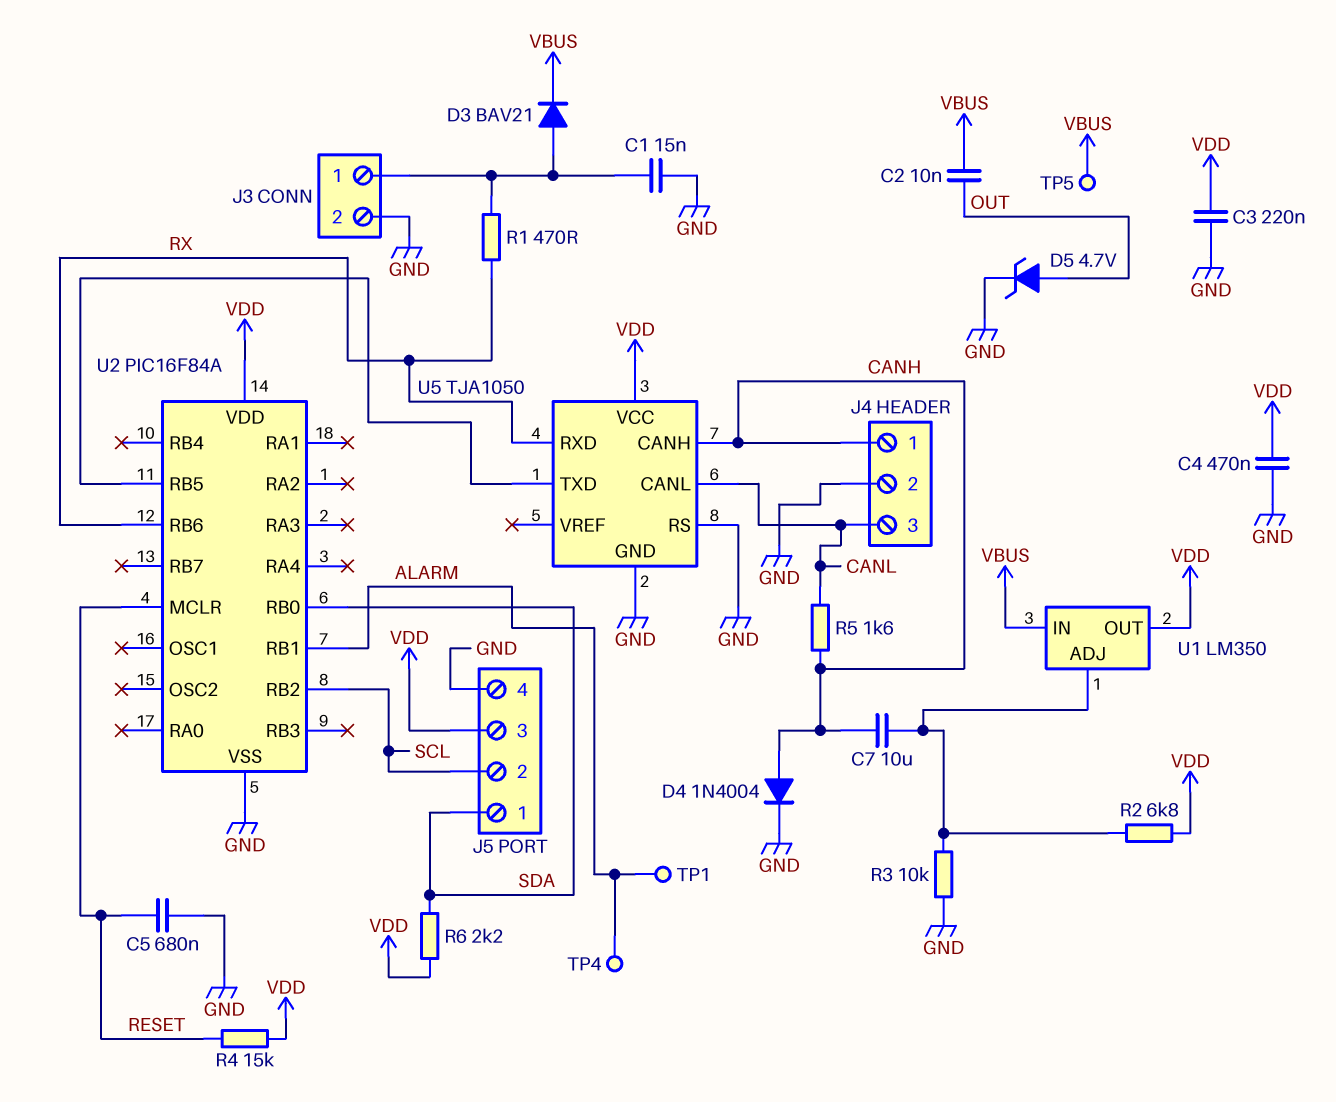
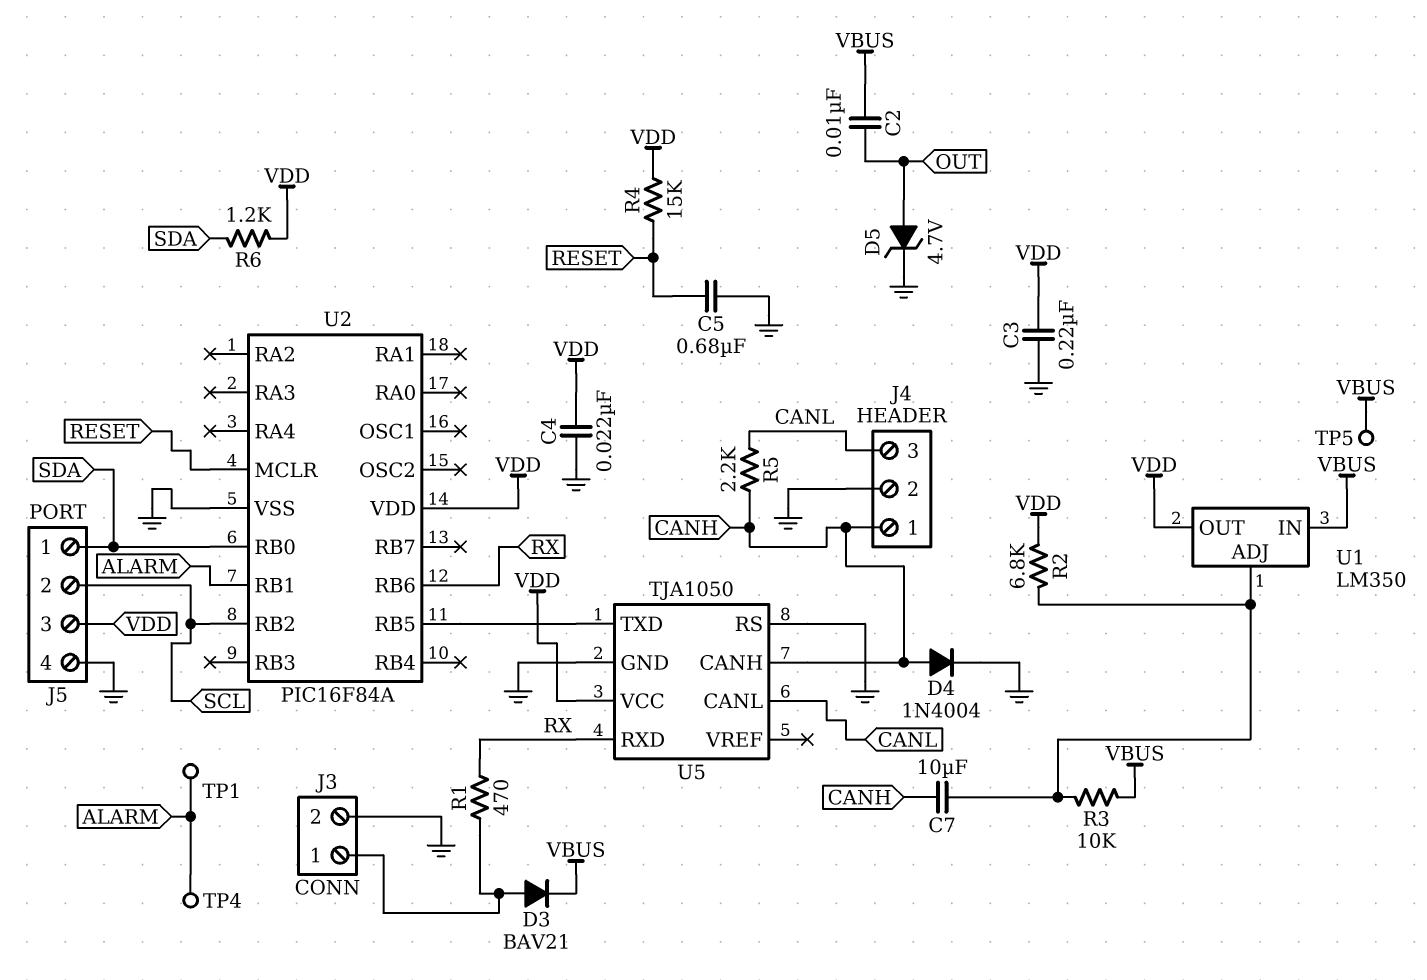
C1: 15nF (GND, J3/1) -> none
C4: 470nF (GND, VDD) -> 22nF (GND, VDD)
R3: 10k (GND, U1/ADJ) -> 10k (U1/ADJ, VBUS)
R5: 1.6k (CANH, CANL) -> 2.2k (CANH, CANL)
R6: 2.2k (SDA, VDD) -> 1.2k (SDA, VDD)

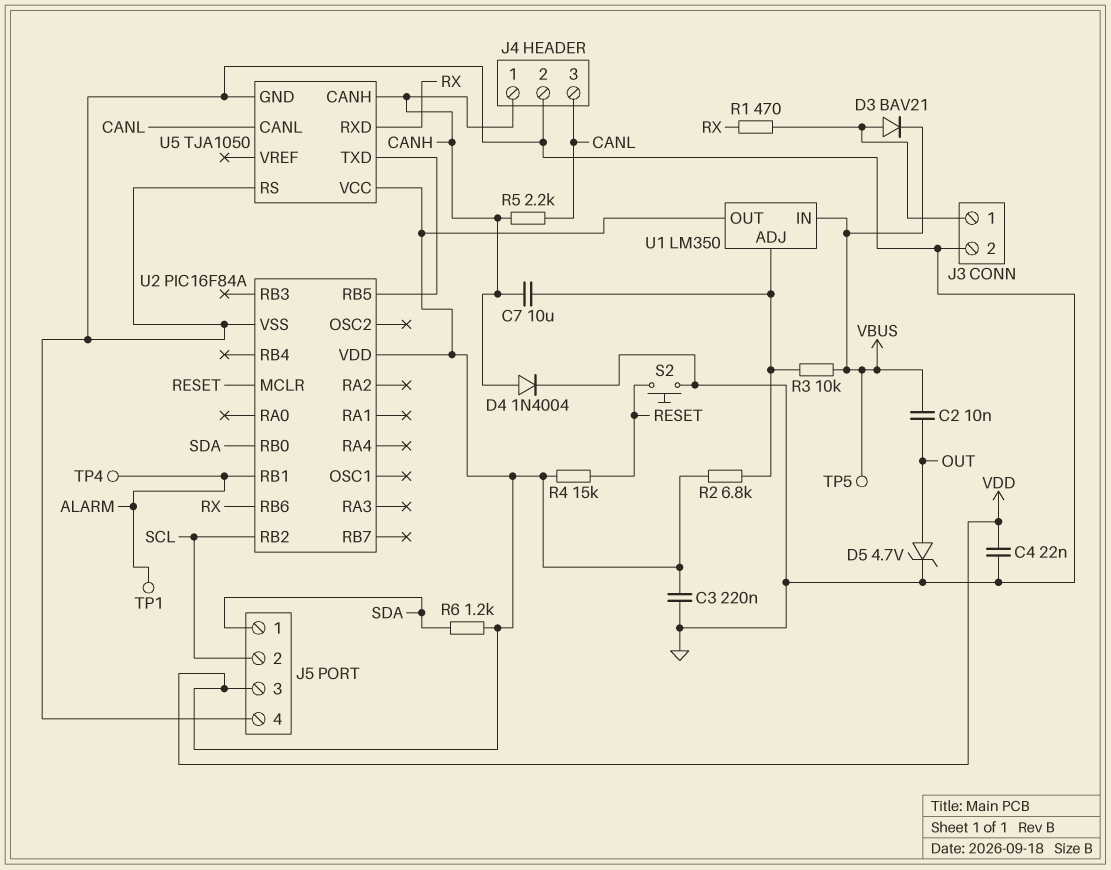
C5: 680nF (GND, RESET) -> none
S2: none -> button (GND, RESET)

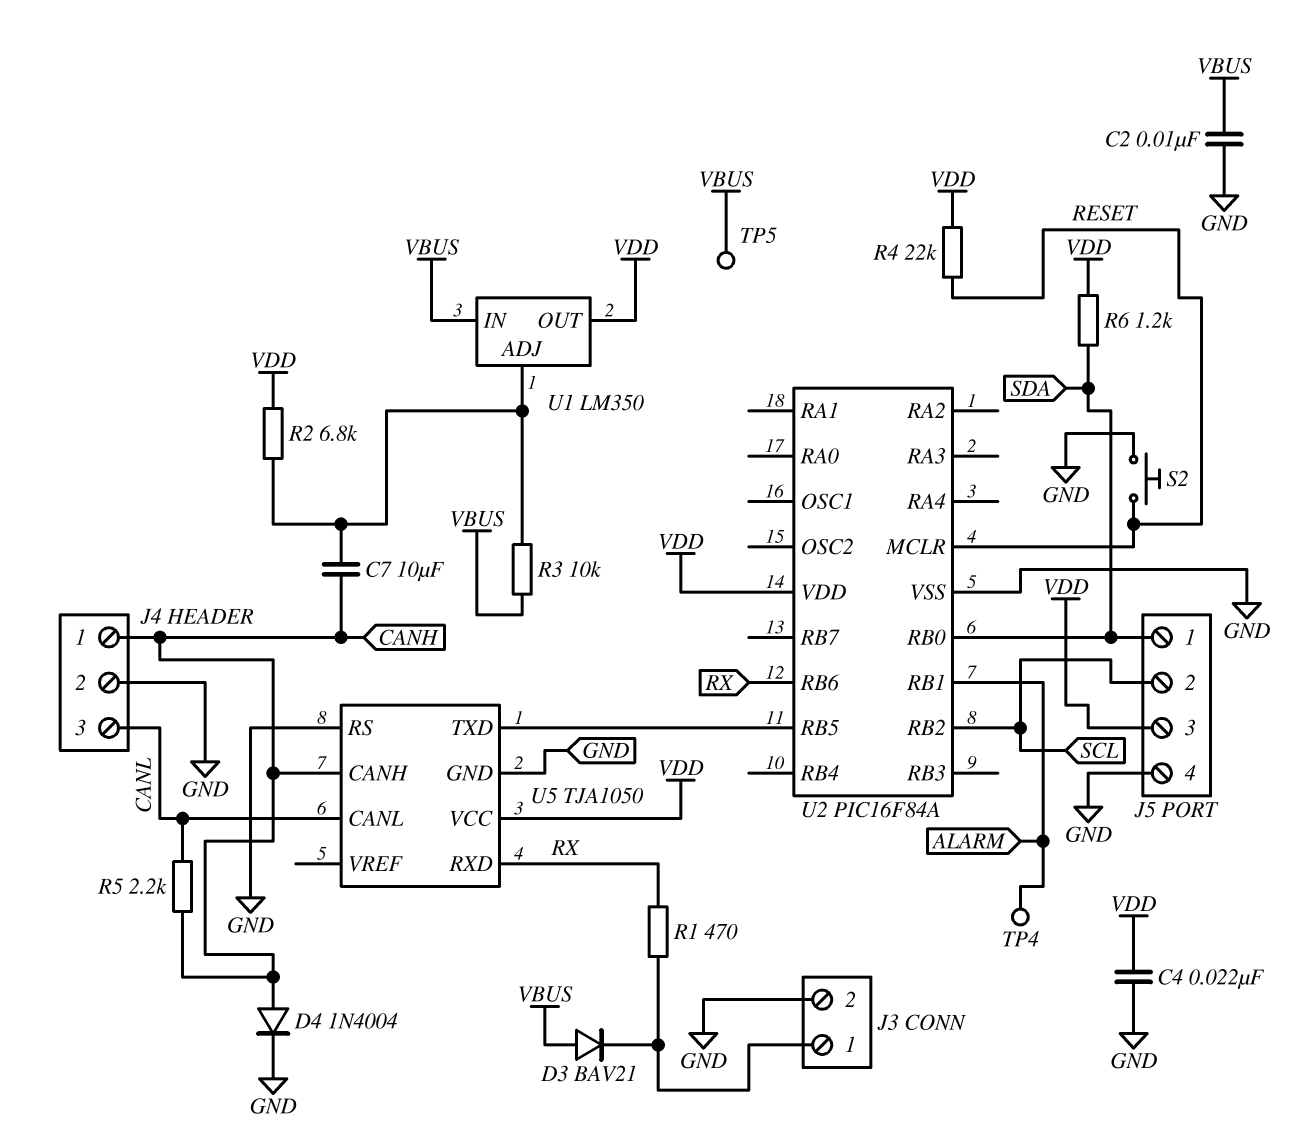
C2: 10nF (OUT, VBUS) -> 10nF (GND, VBUS)
C3: 220nF (GND, VDD) -> none
D3: diode BAV21 (A J3/1, K VBUS) -> diode BAV21 (A VBUS, K J3/1)
D5: zener 4.7V (A OUT, K GND) -> none
R4: 15k (RESET, VDD) -> 22k (RESET, VDD)
TP1: test point (ALARM) -> none

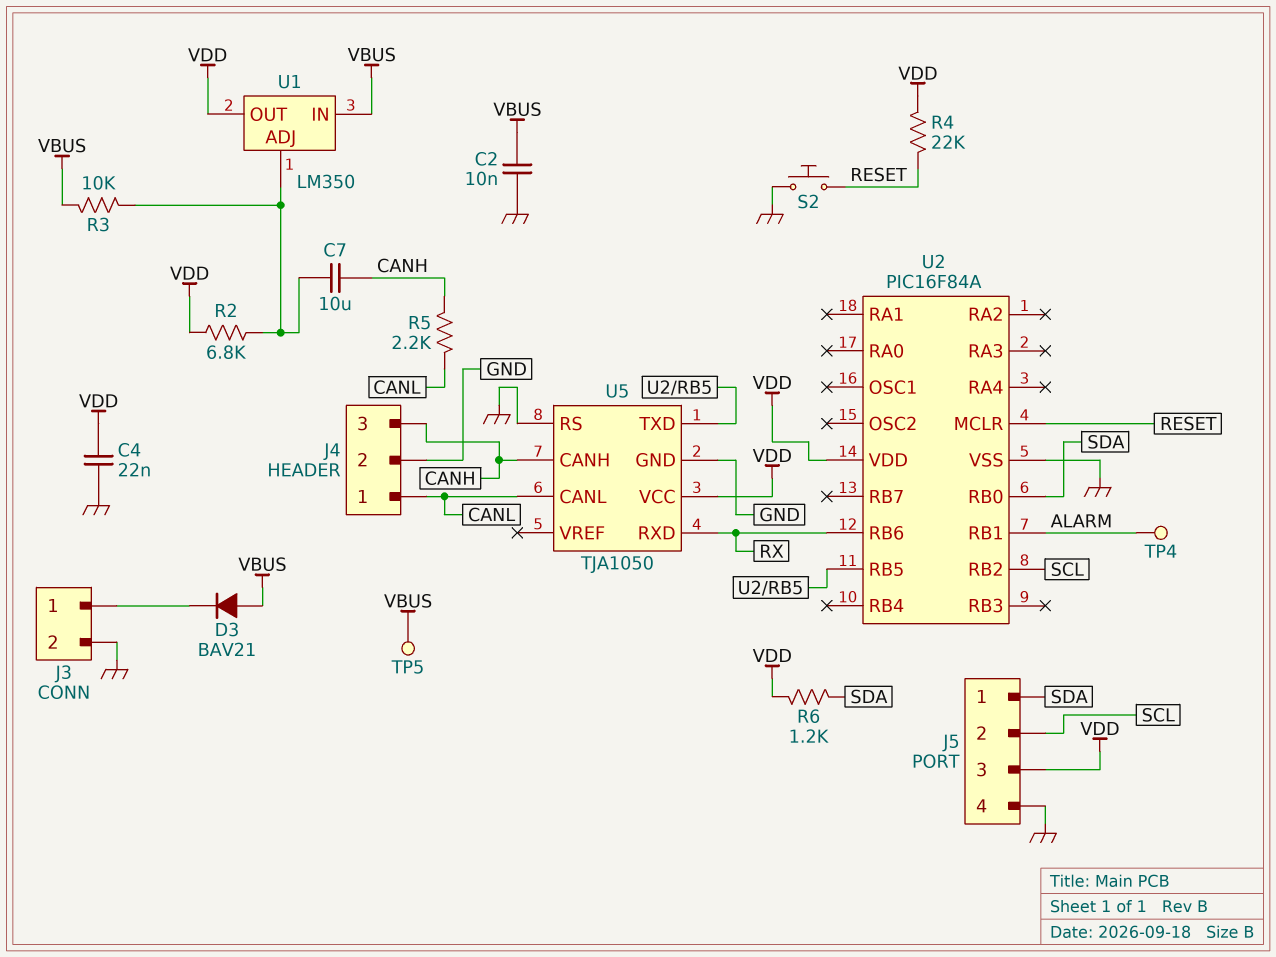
D4: diode 1N4004 (A CANH, K GND) -> none
J4 pin 1: CANH -> CANL
J4 pin 3: CANL -> CANH
R1: 470 (J3/1, RX) -> none

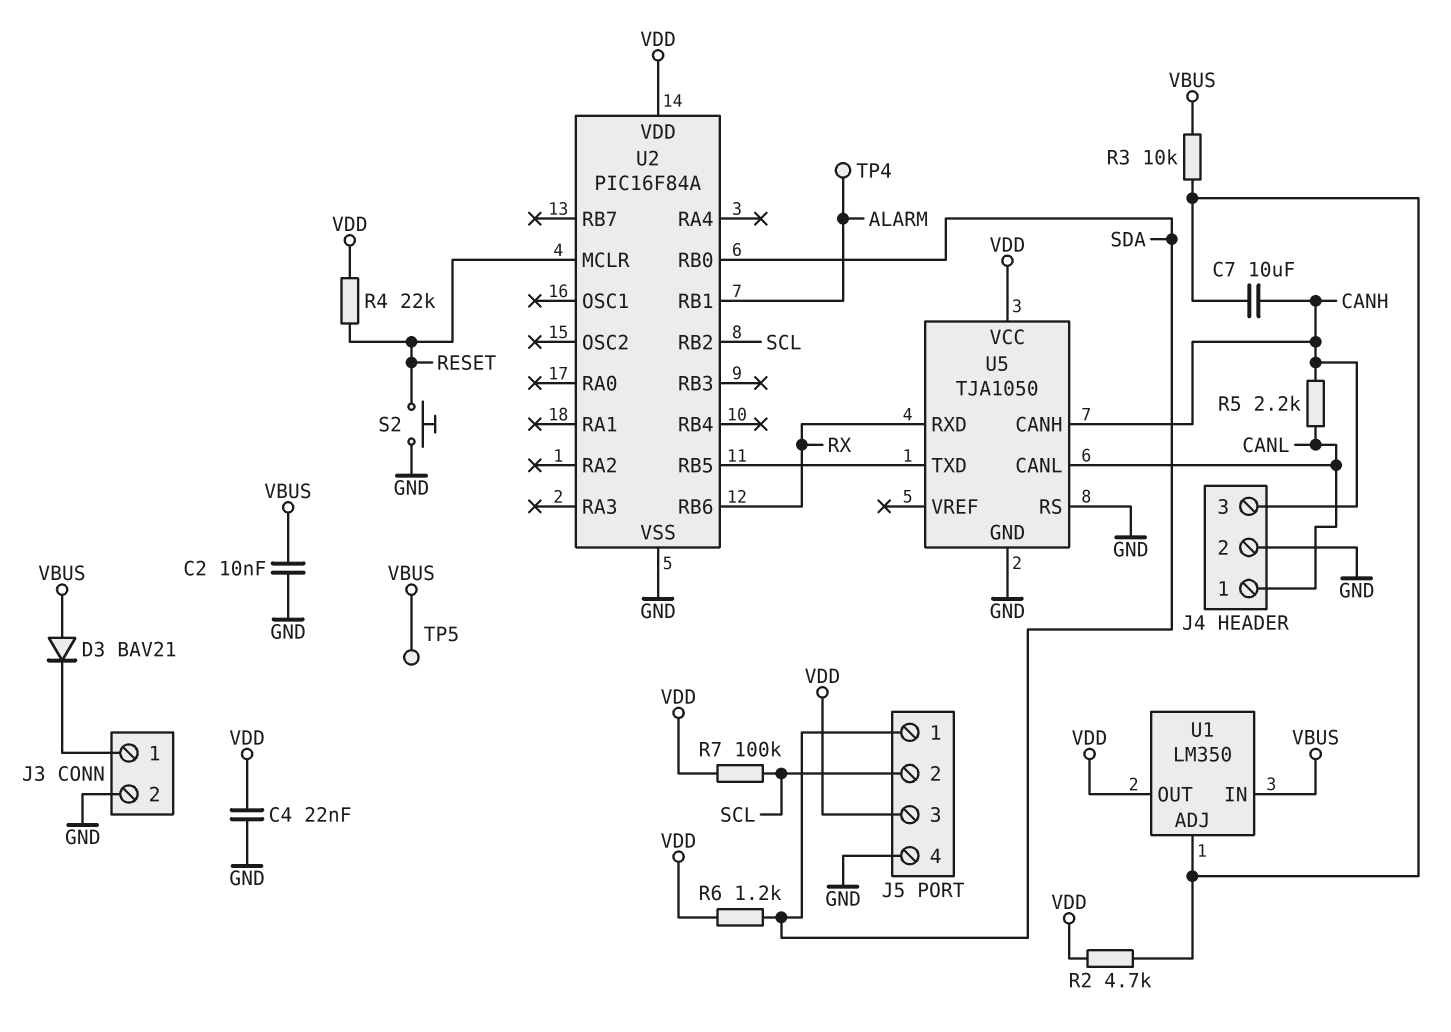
R2: 6.8k (U1/ADJ, VDD) -> 4.7k (U1/ADJ, VDD)
R7: none -> 100k (SCL, VDD)

